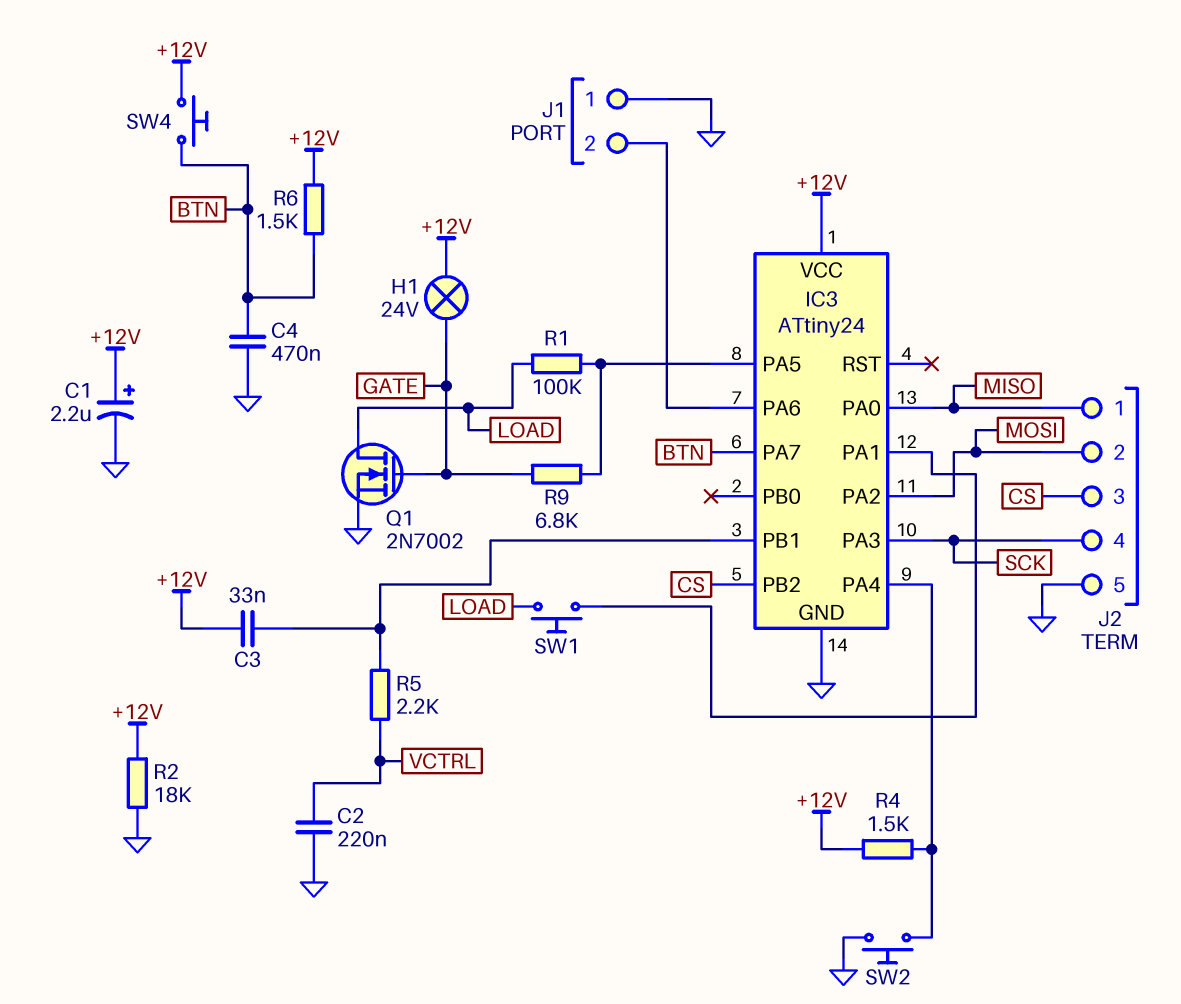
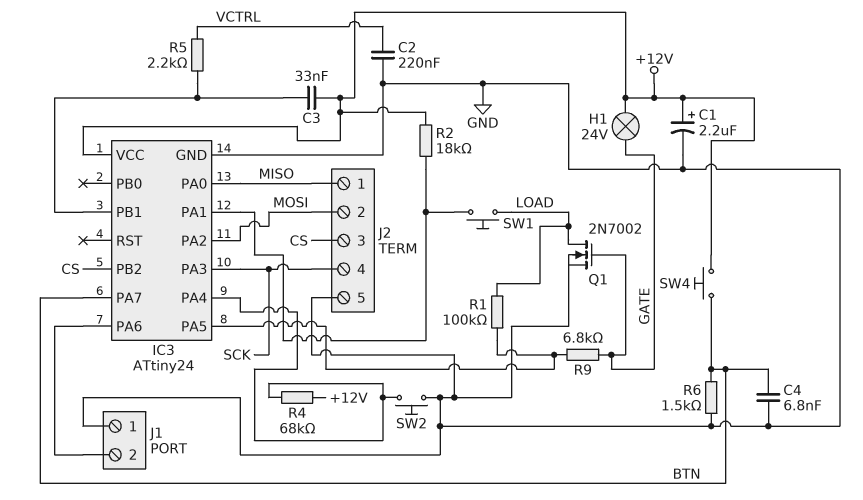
C4: 470nF (BTN, GND) -> 6.8nF (BTN, GND)
R2: 18k (+12V, GND) -> 18k (+12V, IC3/PA1)
R4: 1.5k (+12V, IC3/PA4) -> 68k (+12V, IC3/PA4)
R6: 1.5k (+12V, BTN) -> 1.5k (BTN, GND)

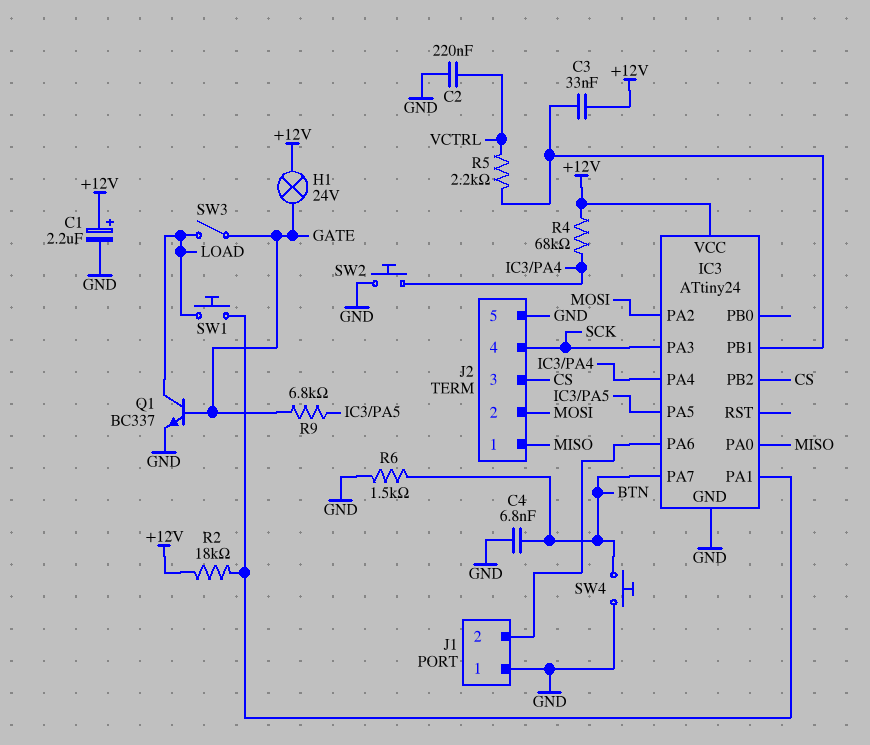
Q1: NMOS 2N7002 (G GATE, D LOAD, S GND) -> NPN BC337 (B GATE, C LOAD, E GND)
R1: 100k (IC3/PA5, LOAD) -> none
SW3: none -> switch (GATE, LOAD)
SW4: button (+12V, BTN) -> button (BTN, GND)

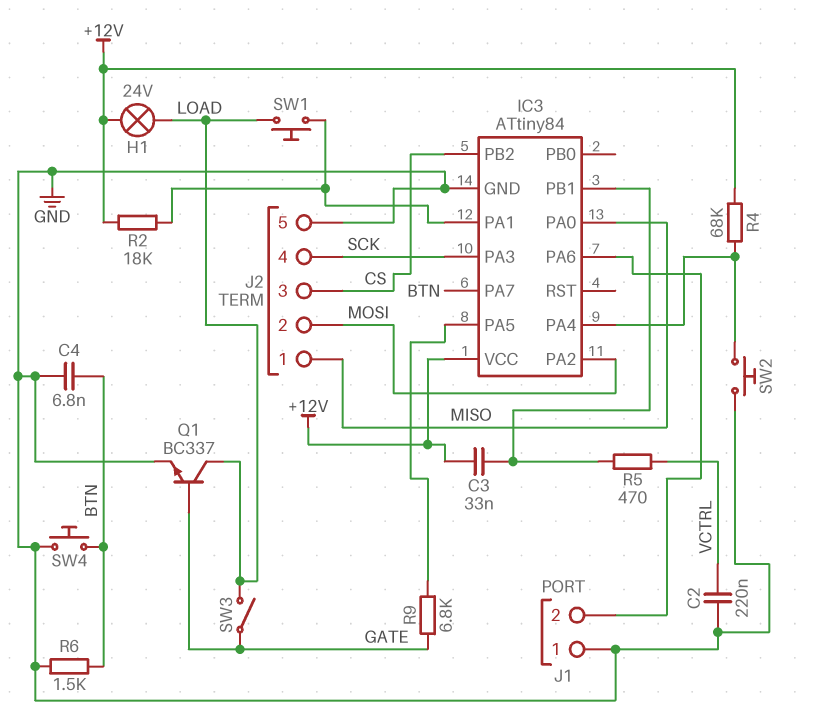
C1: 2.2uF (plus +12V, minus GND) -> none
H1: lamp 24V (+12V, GATE) -> lamp 24V (+12V, LOAD)
IC3: ATtiny24 -> ATtiny84
R5: 2.2k (IC3/PB1, VCTRL) -> 470 (IC3/PB1, VCTRL)

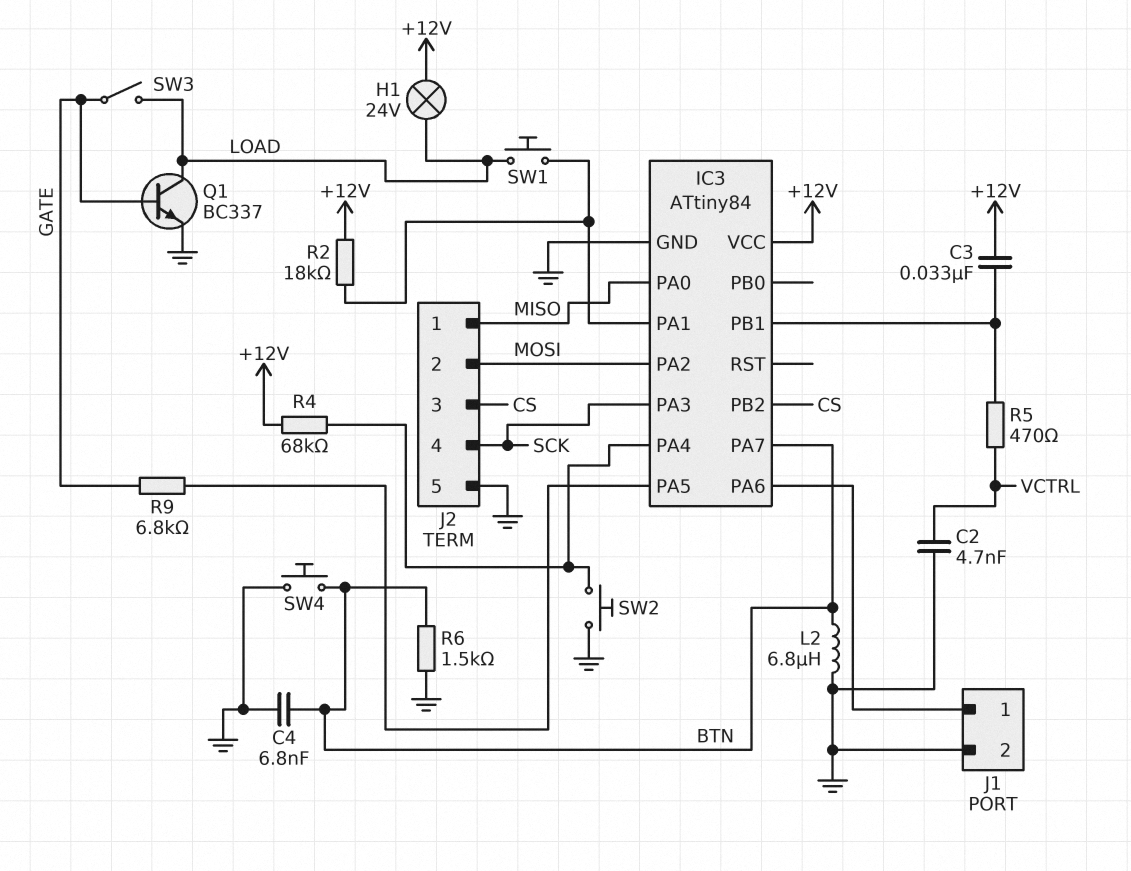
C2: 220nF (GND, VCTRL) -> 4.7nF (GND, VCTRL)
J1 pin 1: GND -> IC3/PA6
J1 pin 2: IC3/PA6 -> GND
L2: none -> 6.8uH (BTN, GND)

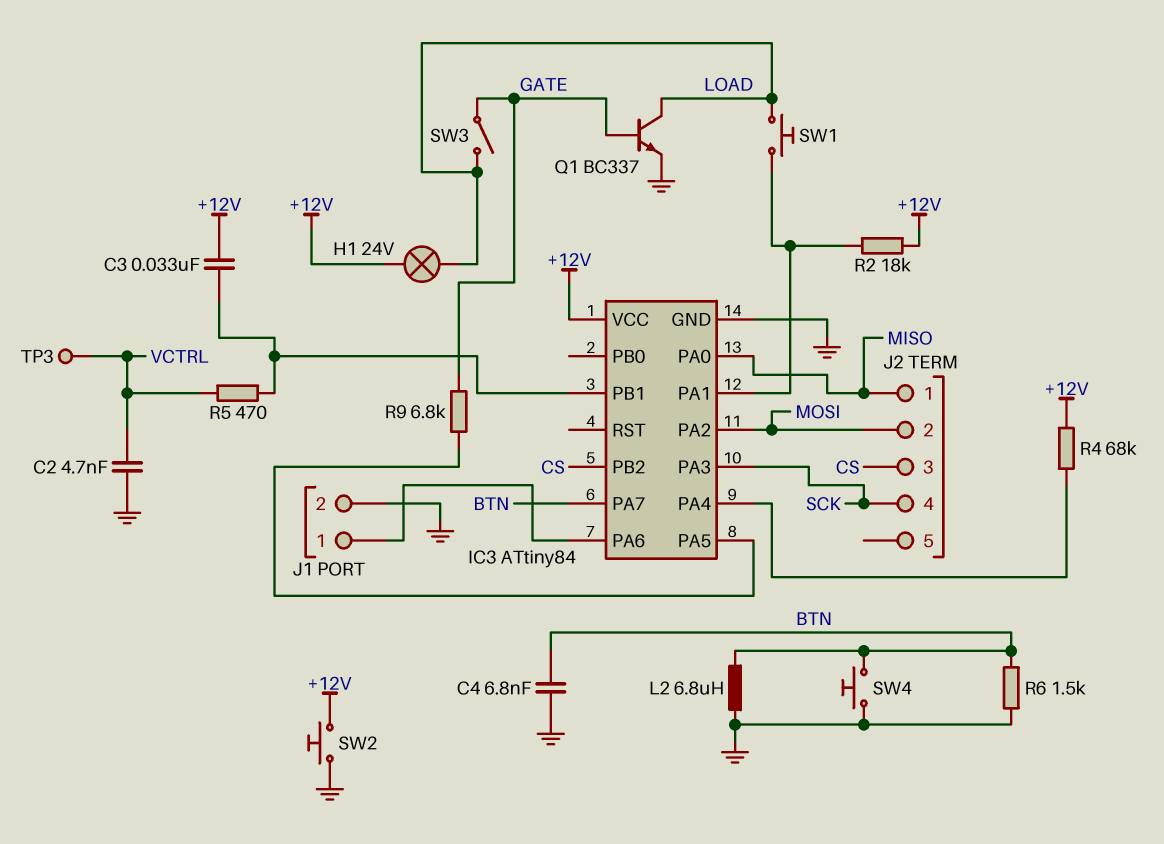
J2 pin 5: GND -> none
SW2: button (GND, IC3/PA4) -> button (+12V, GND)
TP3: none -> test point (VCTRL)

